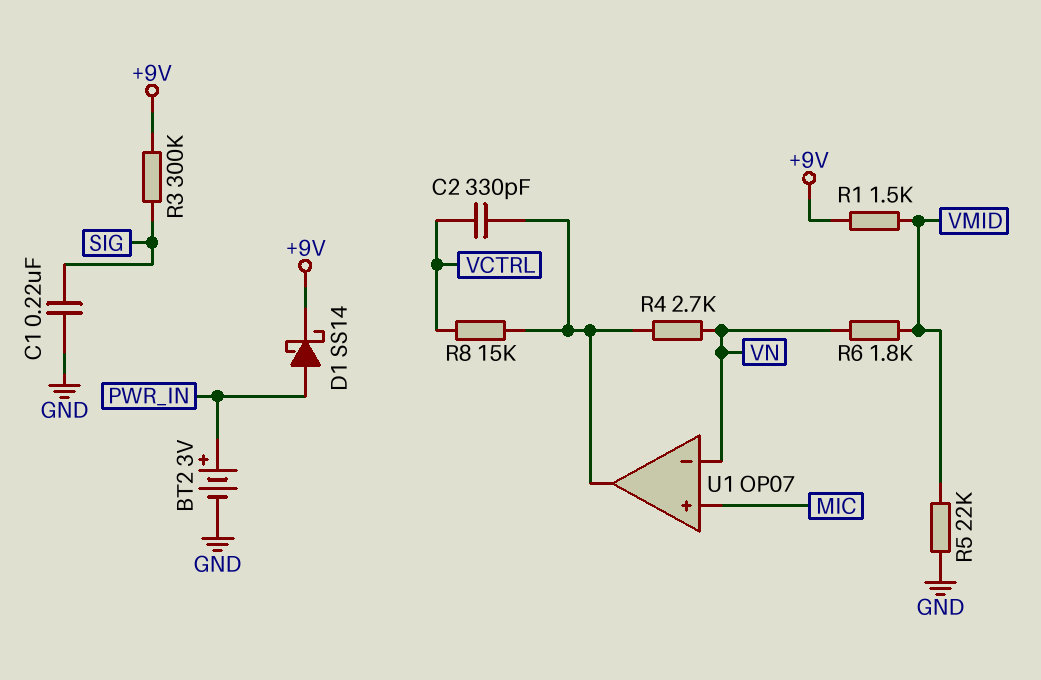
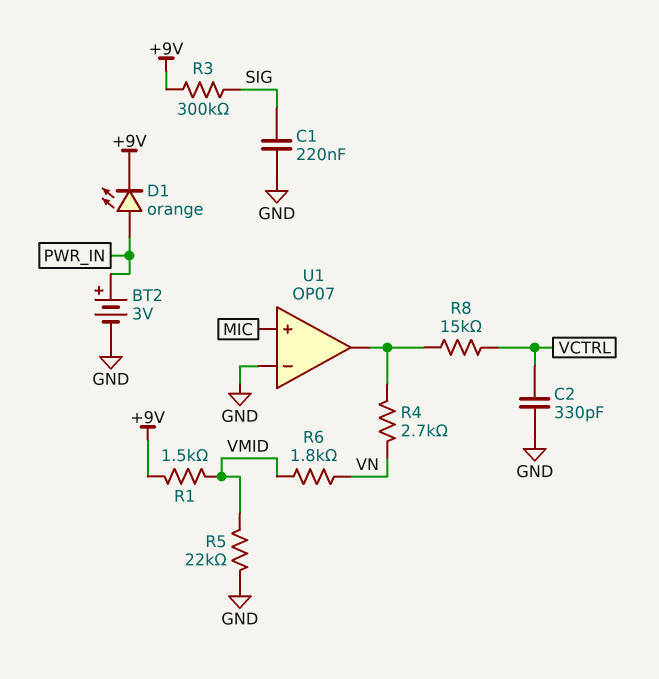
C2: 330pF (U1/out, VCTRL) -> 330pF (GND, VCTRL)
D1: schottky SS14 (A PWR_IN, K +9V) -> LED orange (A PWR_IN, K +9V)
U1 pin in-: VN -> GND

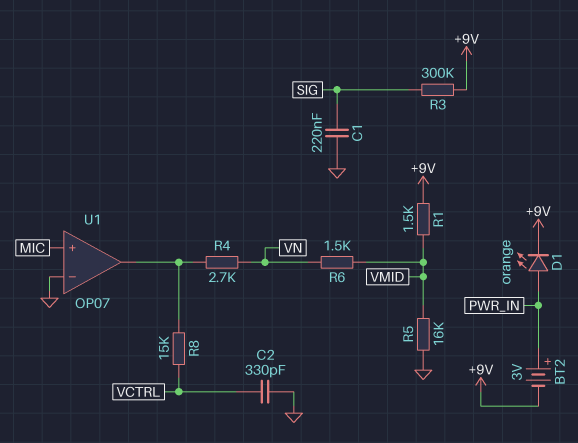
BT2: 3V (plus PWR_IN, minus GND) -> 3V (plus PWR_IN, minus +9V)
R5: 22k (GND, VMID) -> 16k (GND, VMID)
R6: 1.8k (VMID, VN) -> 1.5k (VMID, VN)

